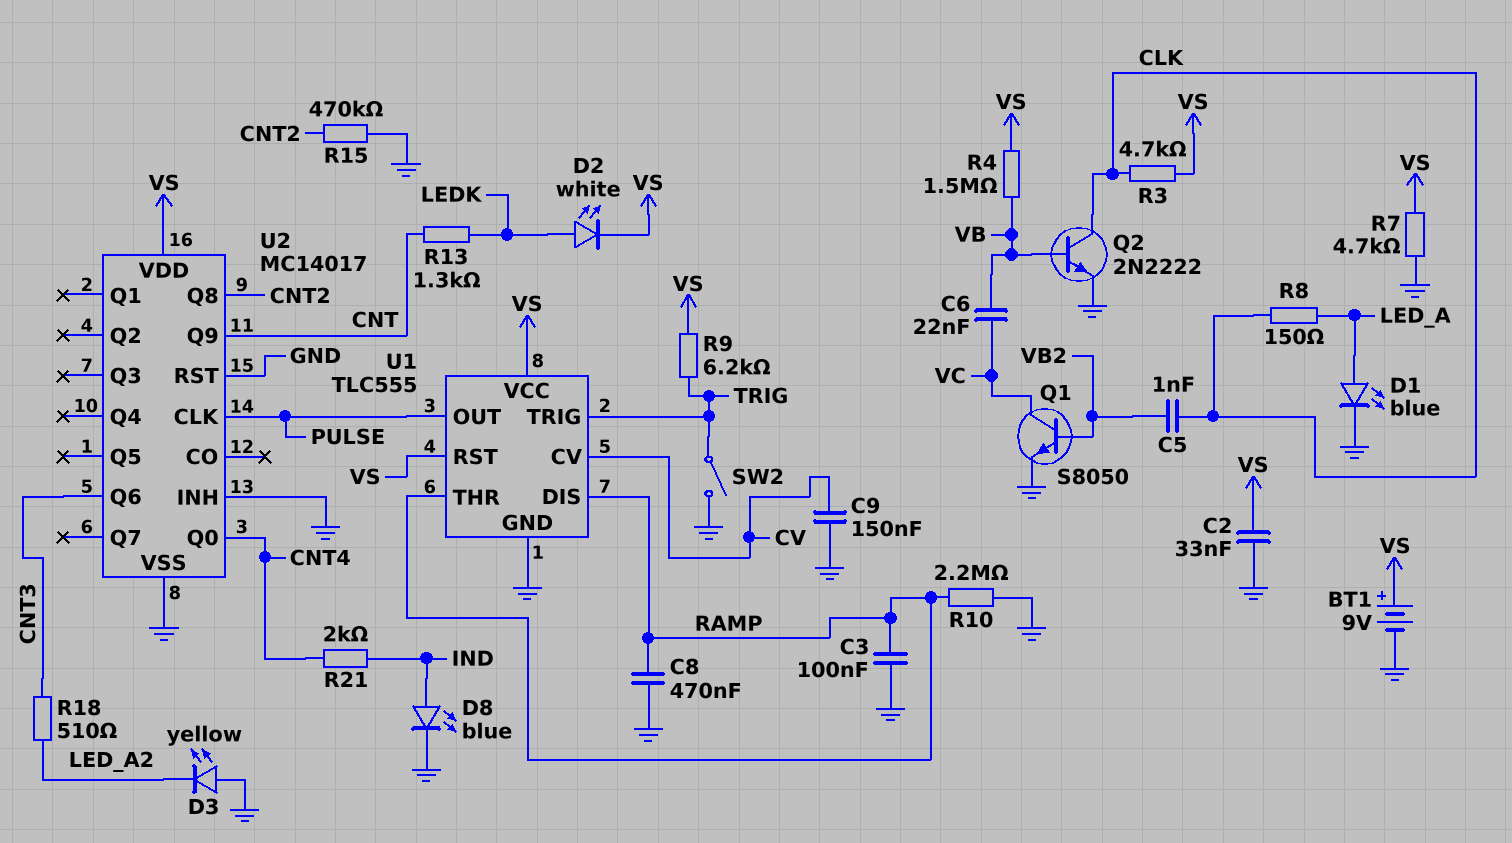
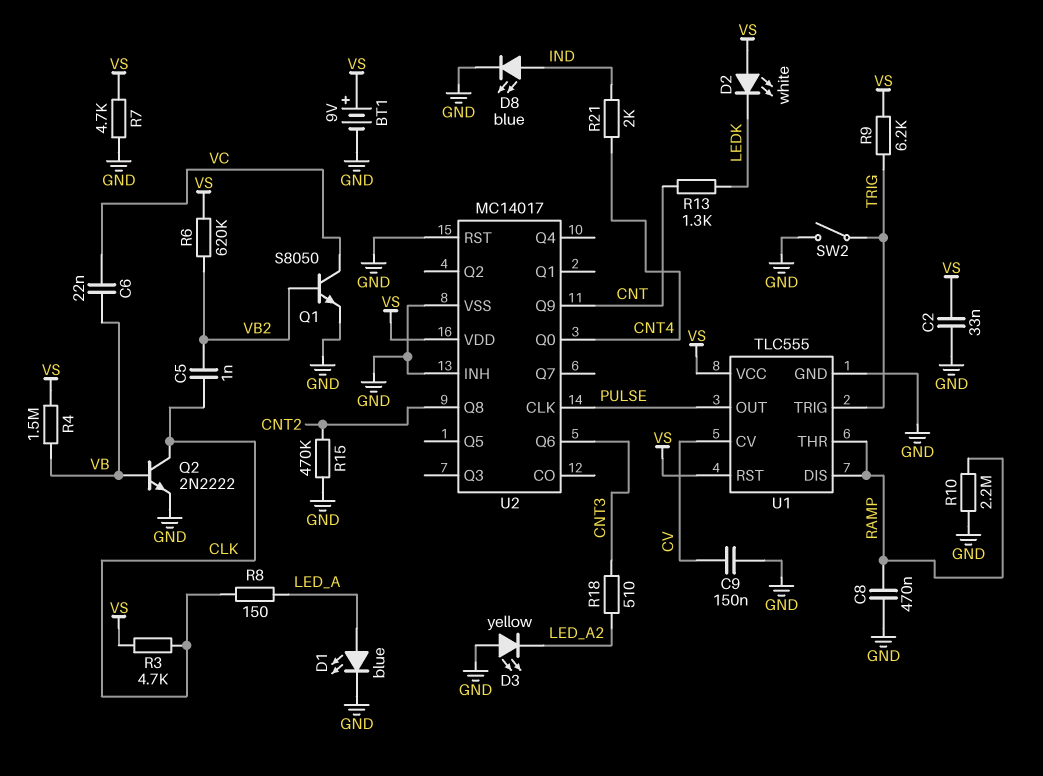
C3: 100nF (GND, RAMP) -> none
D2: LED white (A LEDK, K VS) -> LED white (A VS, K LEDK)
R6: none -> 620k (VB2, VS)

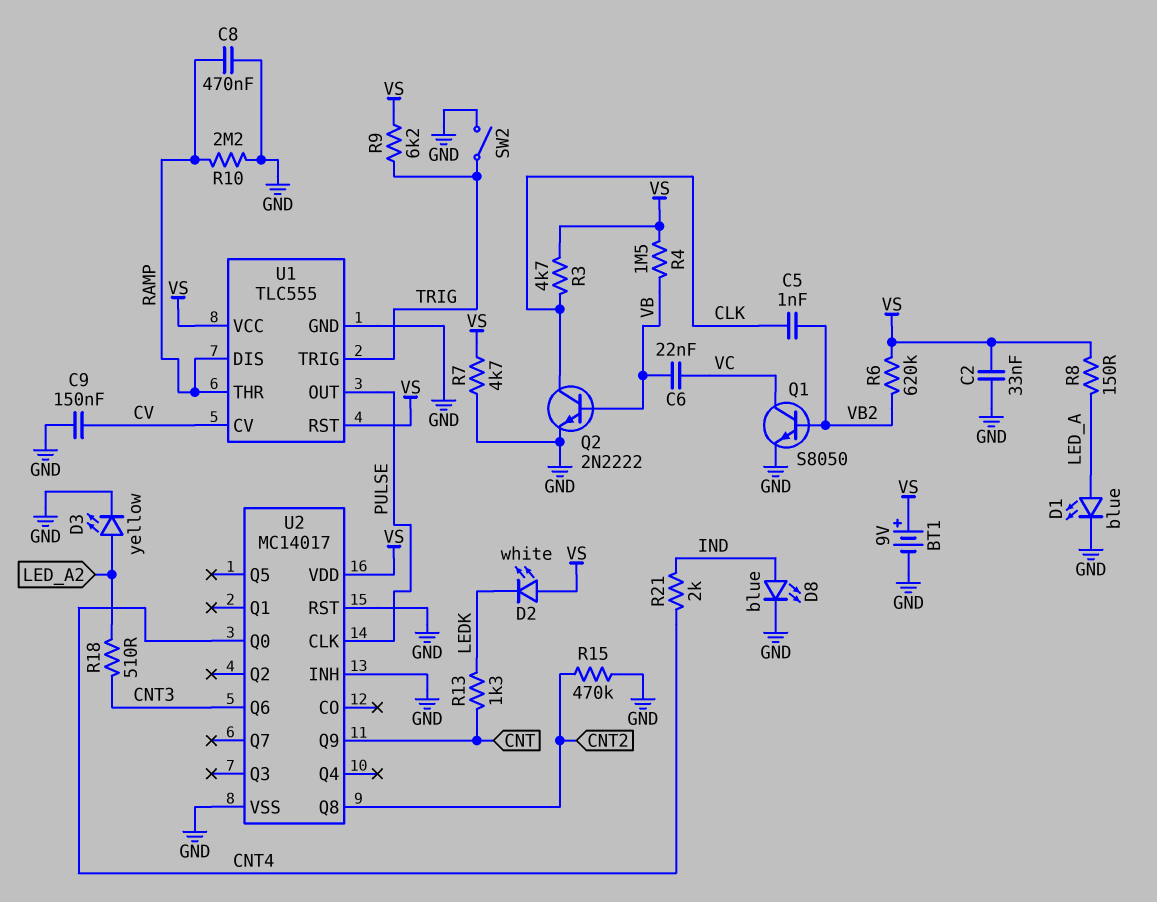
D3: LED yellow (A GND, K LED_A2) -> LED yellow (A LED_A2, K GND)
R8: 150 (CLK, LED_A) -> 150 (LED_A, VS)

